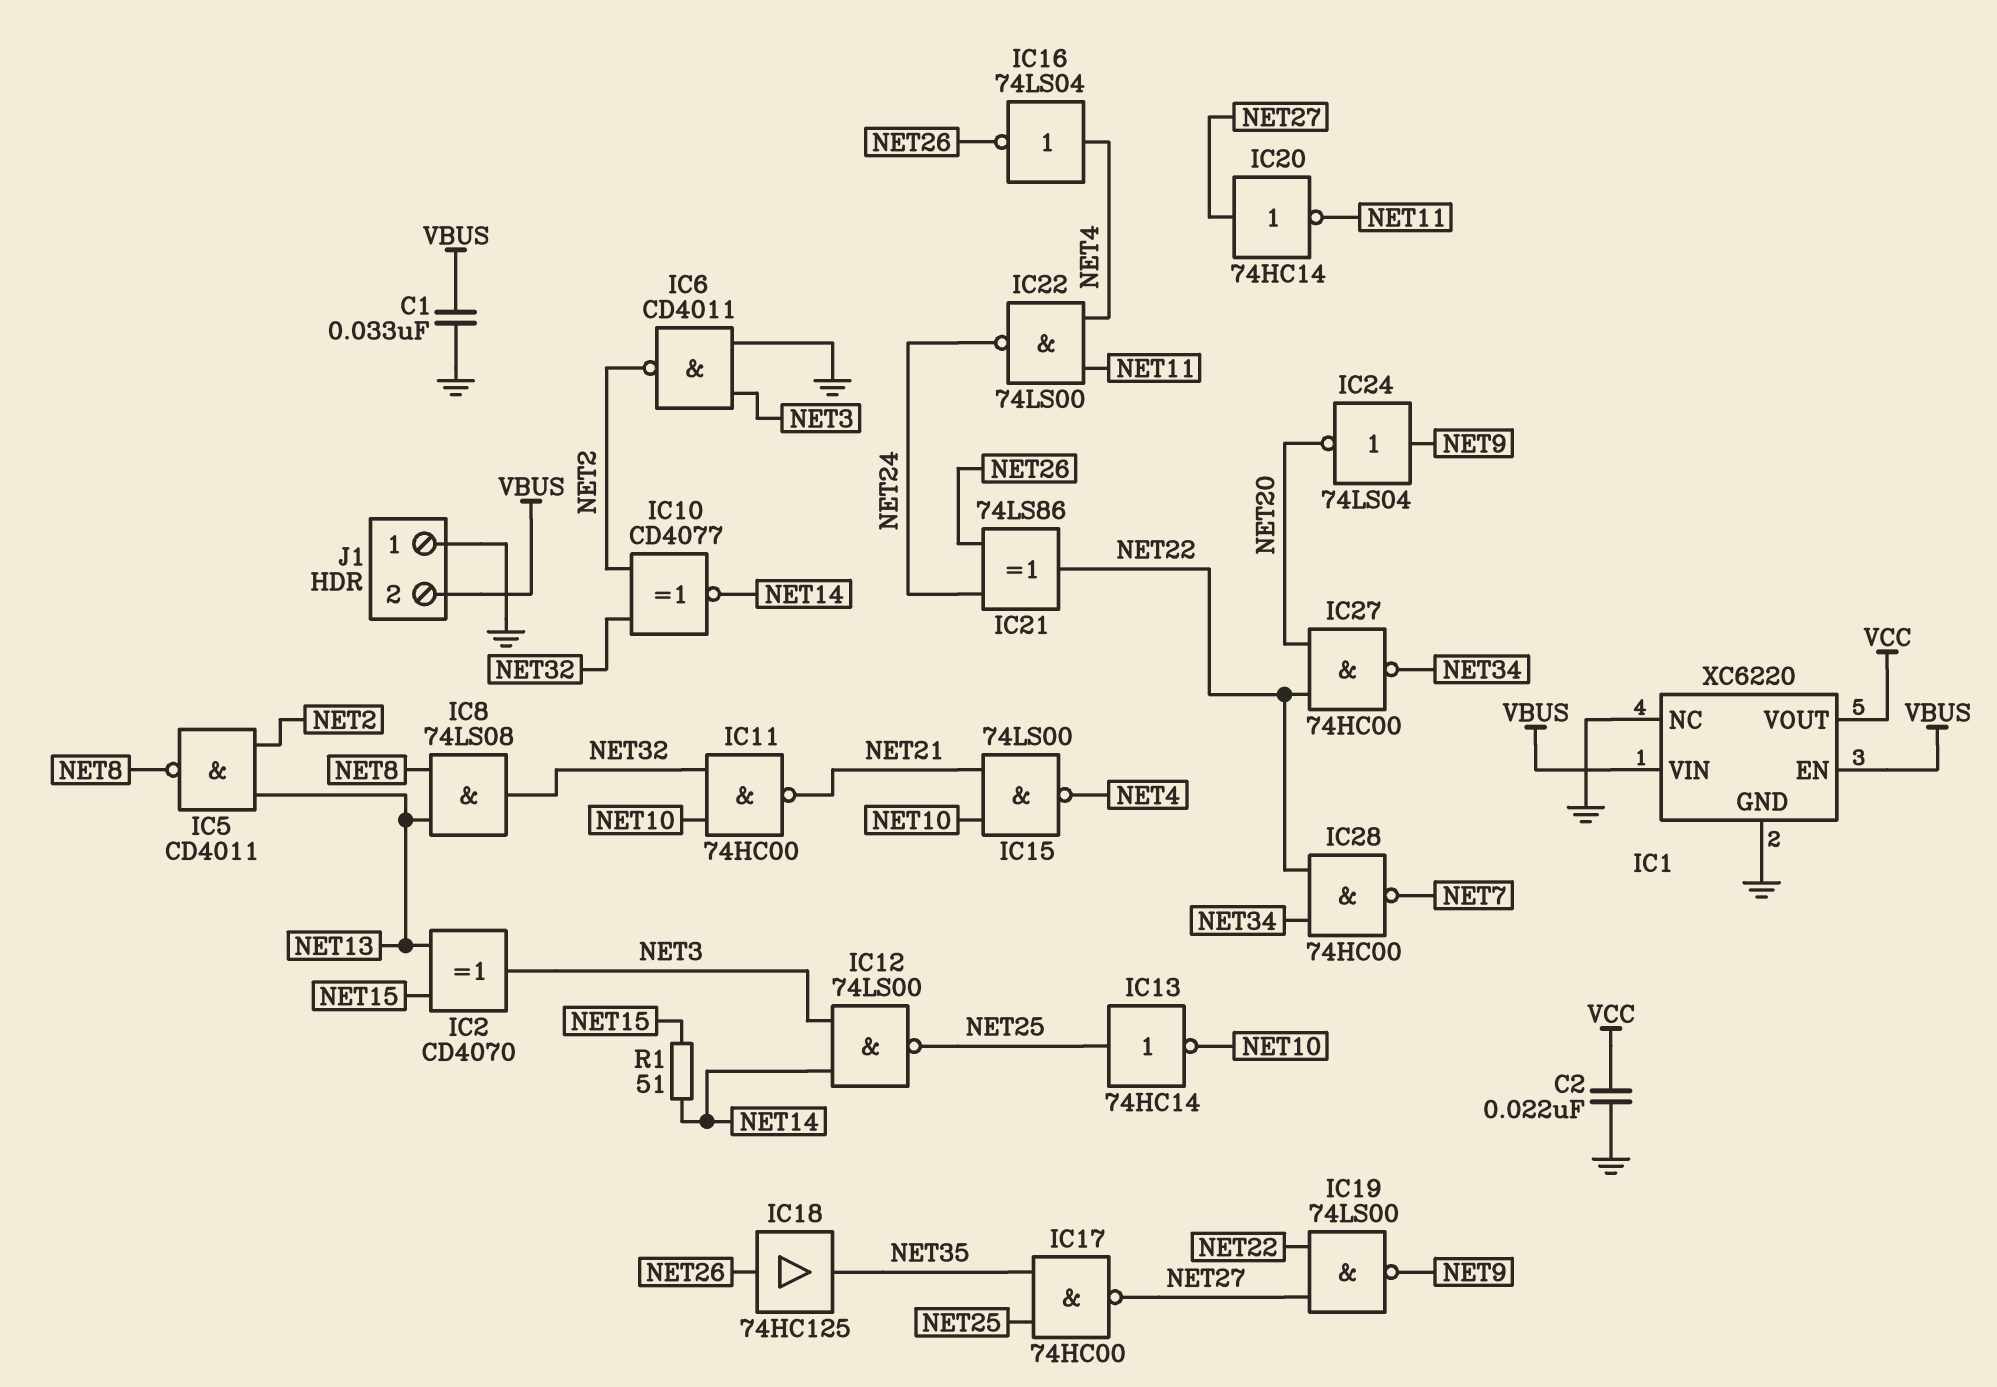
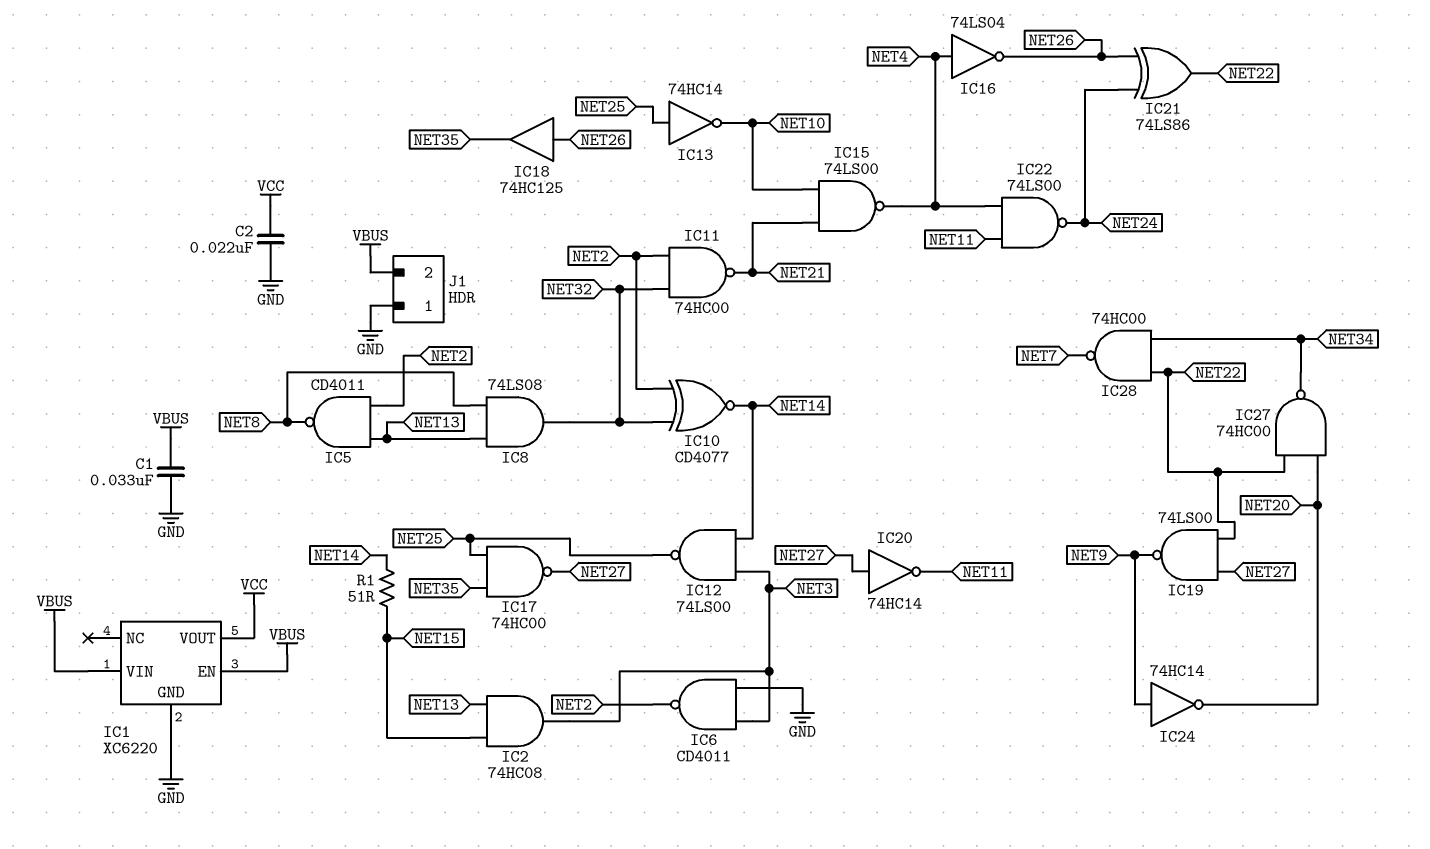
IC1 pin NC: GND -> none
IC2: XOR CD4070 (in NET13, in NET15, out NET3) -> AND 74HC08 (in NET13, in NET15, out NET3)
IC11: NAND 74HC00 (in NET10, in NET32, out NET21) -> NAND 74HC00 (in NET2, in NET32, out NET21)
IC24: NOT 74LS04 (in NET9, out NET20) -> NOT 74HC14 (in NET9, out NET20)

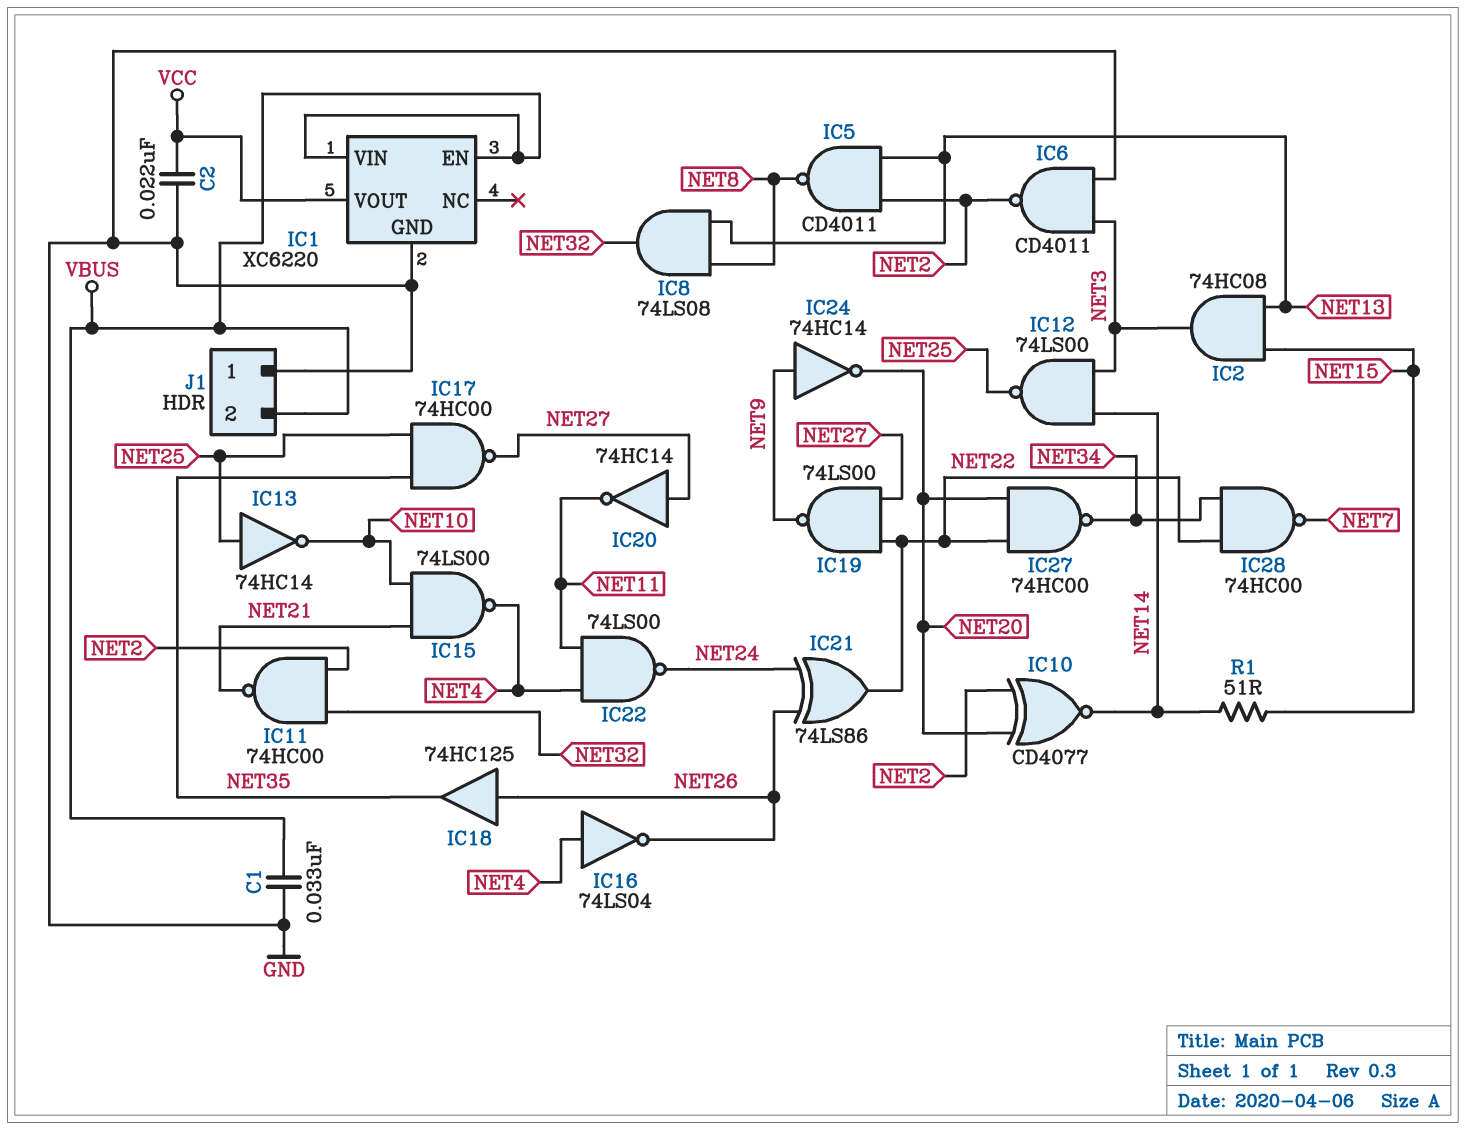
IC10: XNOR CD4077 (in NET2, in NET32, out NET14) -> XNOR CD4077 (in NET2, in NET20, out NET14)

